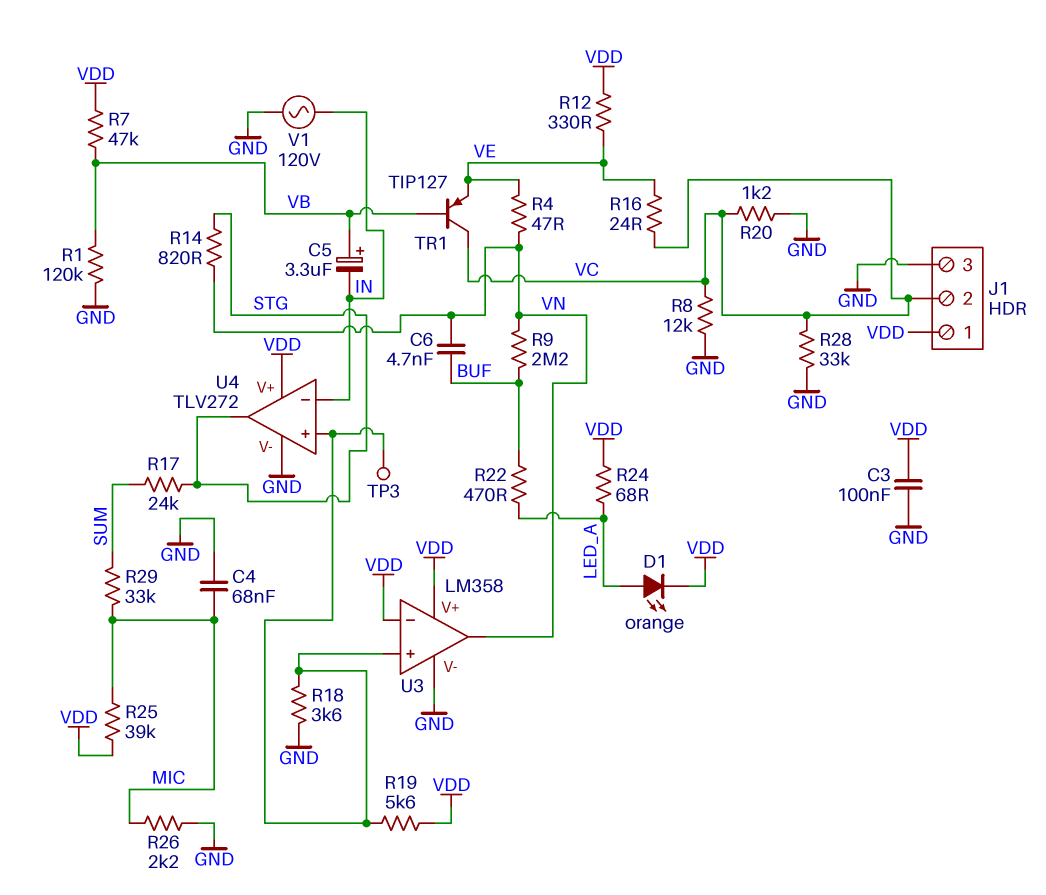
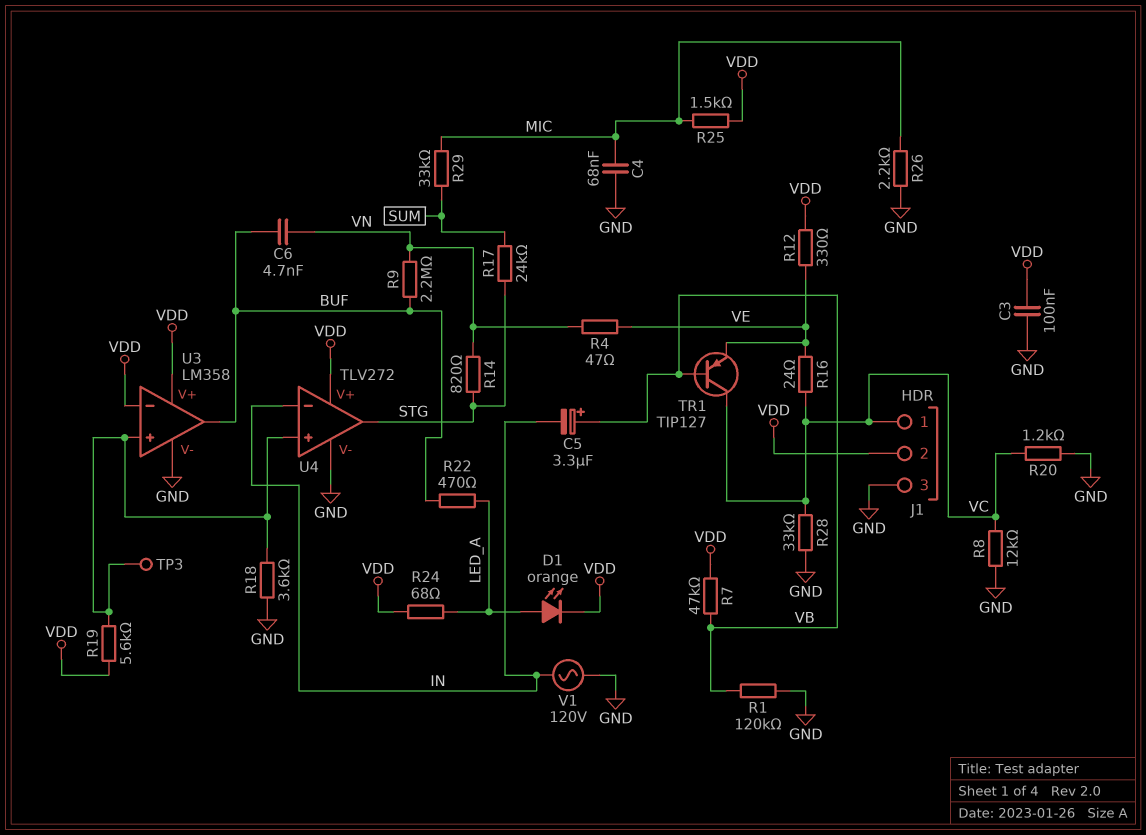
J1 pin 1: VDD -> VC
J1 pin 2: VC -> VDD
R25: 39k (MIC, VDD) -> 1.5k (MIC, VDD)
U3 pin out: VN -> BUF

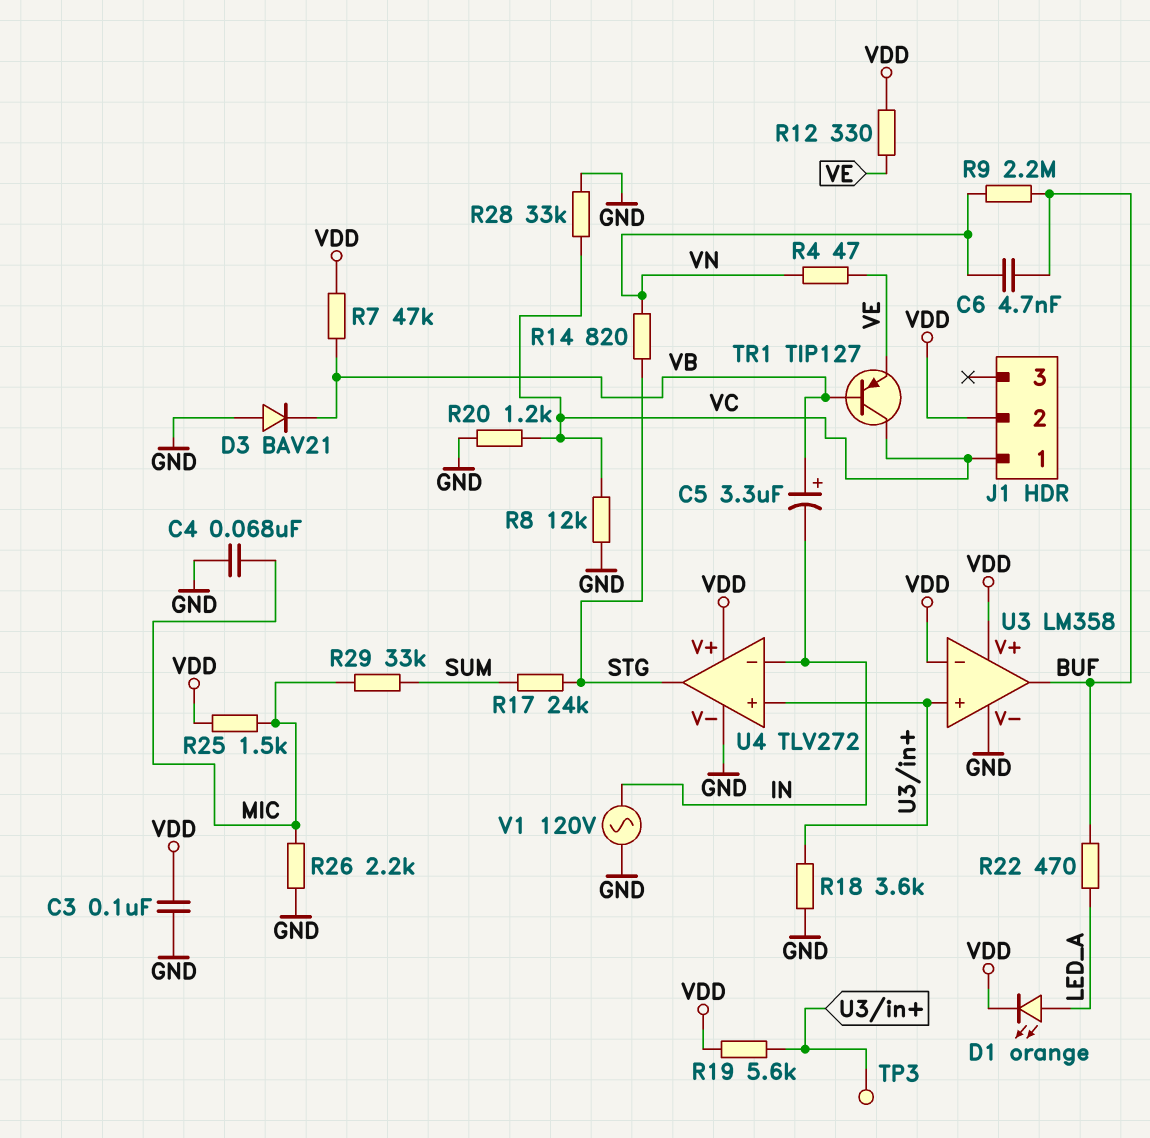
D3: none -> diode BAV21 (A GND, K VB)
J1 pin 3: GND -> none
R1: 120k (GND, VB) -> none
R16: 24 (VC, VE) -> none
R24: 68 (LED_A, VDD) -> none

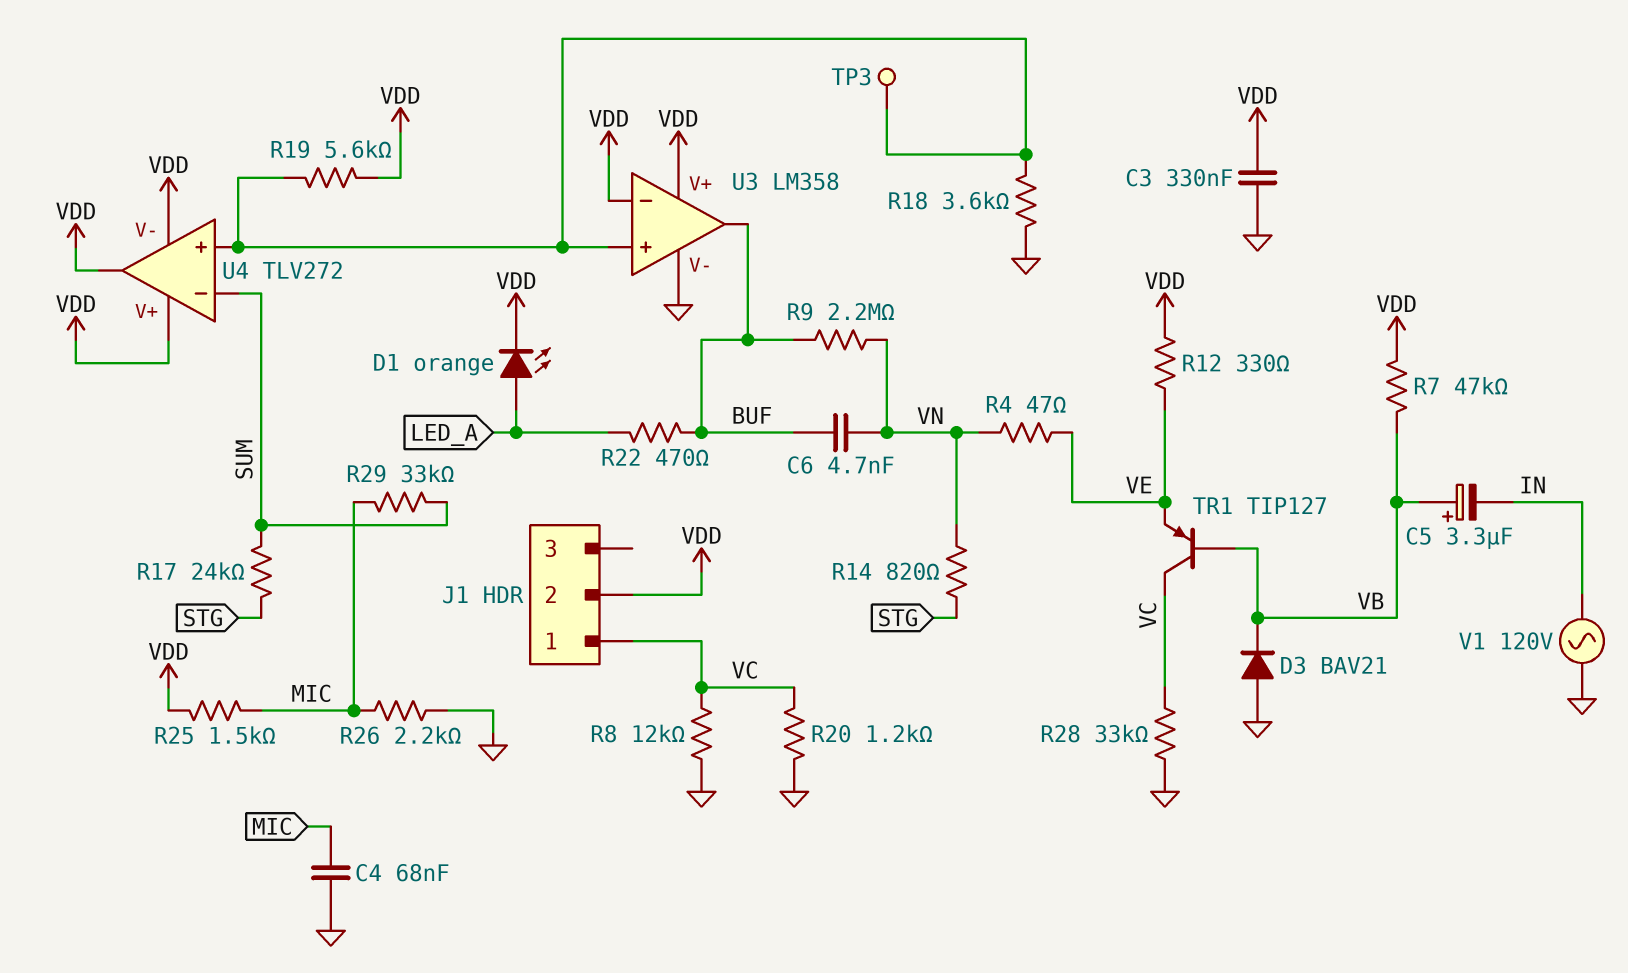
C3: 100nF (GND, VDD) -> 330nF (GND, VDD)
U4 pin V-: GND -> VDD
U4 pin in-: IN -> SUM
U4 pin out: STG -> VDD

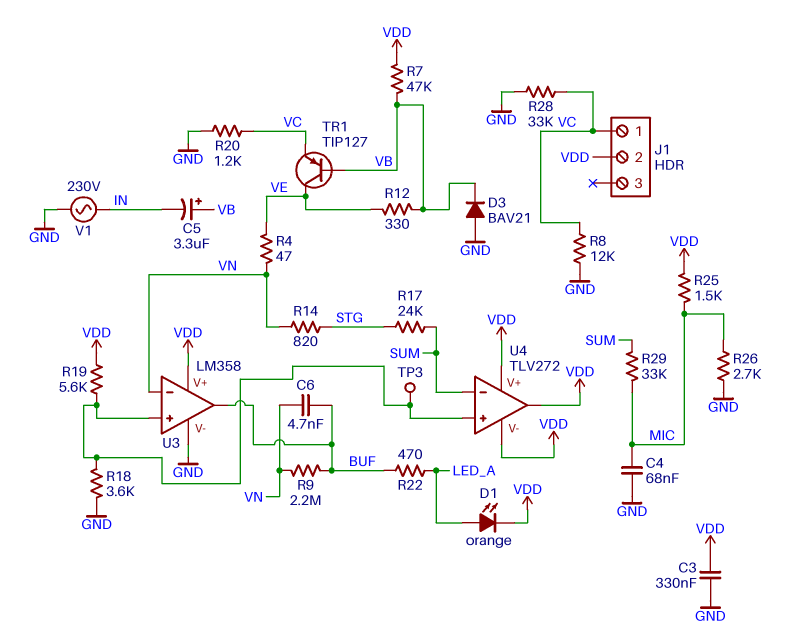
R12: 330 (VDD, VE) -> 330 (VB, VE)
R26: 2.2k (GND, MIC) -> 2.7k (GND, MIC)
TR1: PNP TIP127 (B VB, C VC, E VE) -> PNP TIP127 (B VB, C VE, E VC)
U3 pin in-: VDD -> VN
V1: AC 120V (GND, IN) -> AC 230V (GND, IN)

